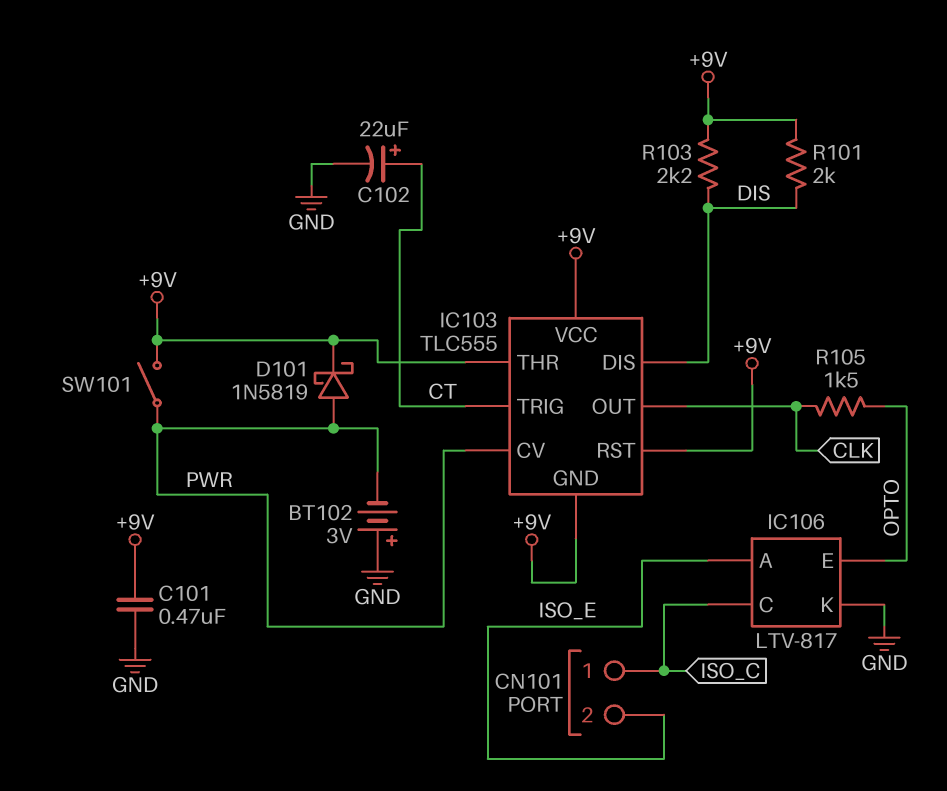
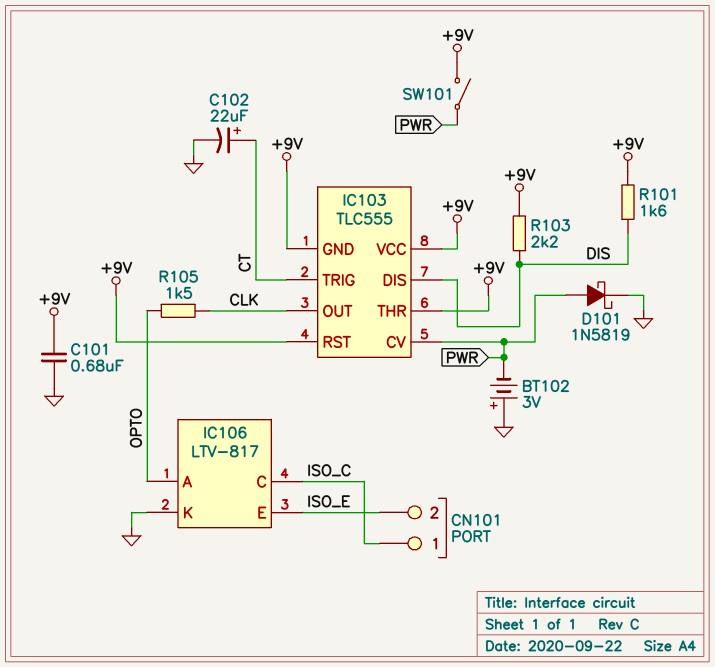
C101: 470nF (+9V, GND) -> 680nF (+9V, GND)
D101: schottky 1N5819 (A PWR, K +9V) -> schottky 1N5819 (A PWR, K GND)
IC106 pin A: ISO_E -> OPTO
IC106 pin E: OPTO -> ISO_E
R101: 2k (+9V, DIS) -> 1.6k (+9V, DIS)

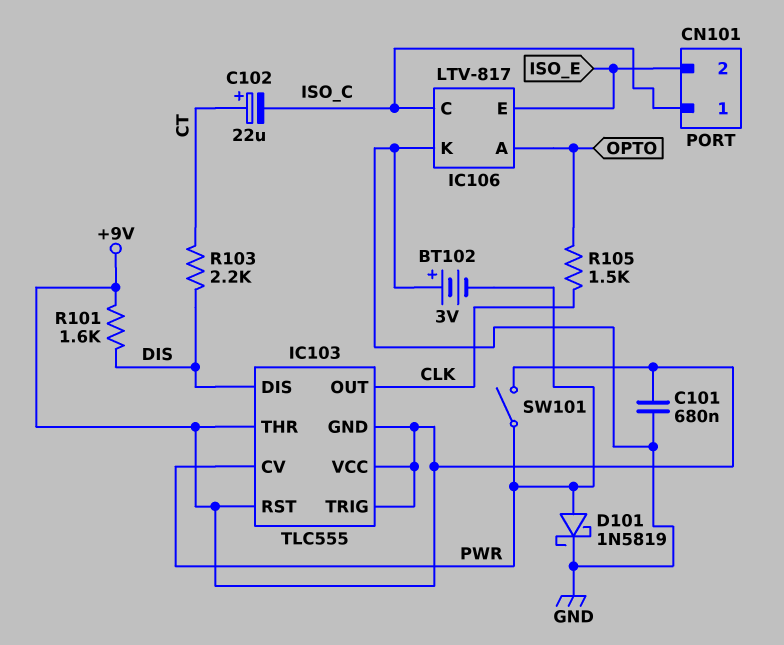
C102: 22uF (plus CT, minus GND) -> 22uF (plus CT, minus ISO_C)
IC103 pin TRIG: CT -> +9V
R103: 2.2k (+9V, DIS) -> 2.2k (CT, DIS)

